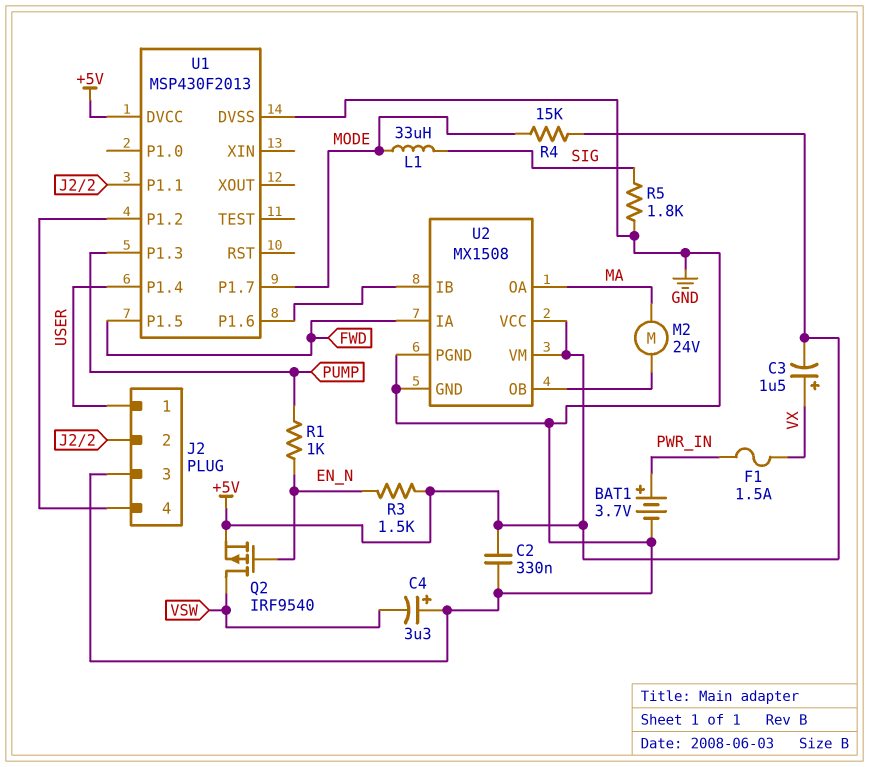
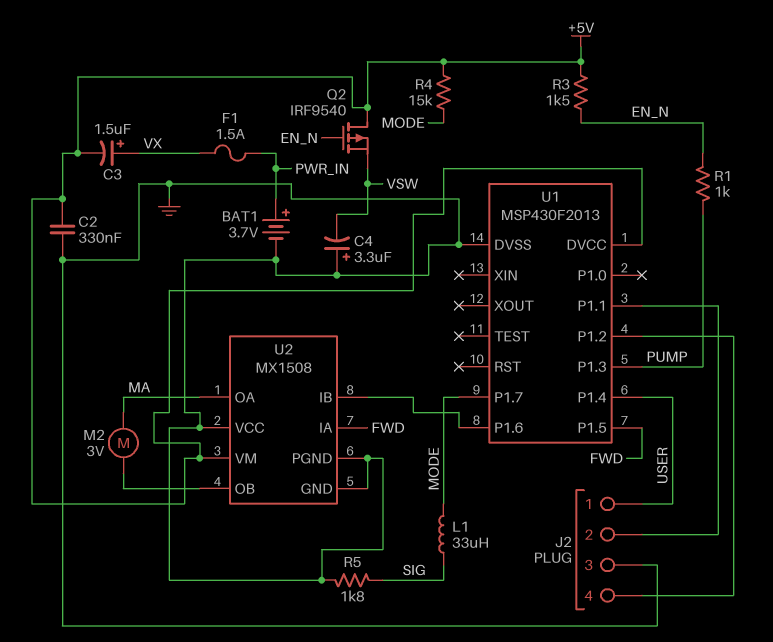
M2: motor 24V (MA, U2/OB) -> motor 3V (MA, U2/OB)
Q2: PMOS IRF9540 (G EN_N, D VSW, S +5V) -> PMOS IRF9540 (G EN_N, D +5V, S VSW)
U2 pin VCC: +5V -> GND

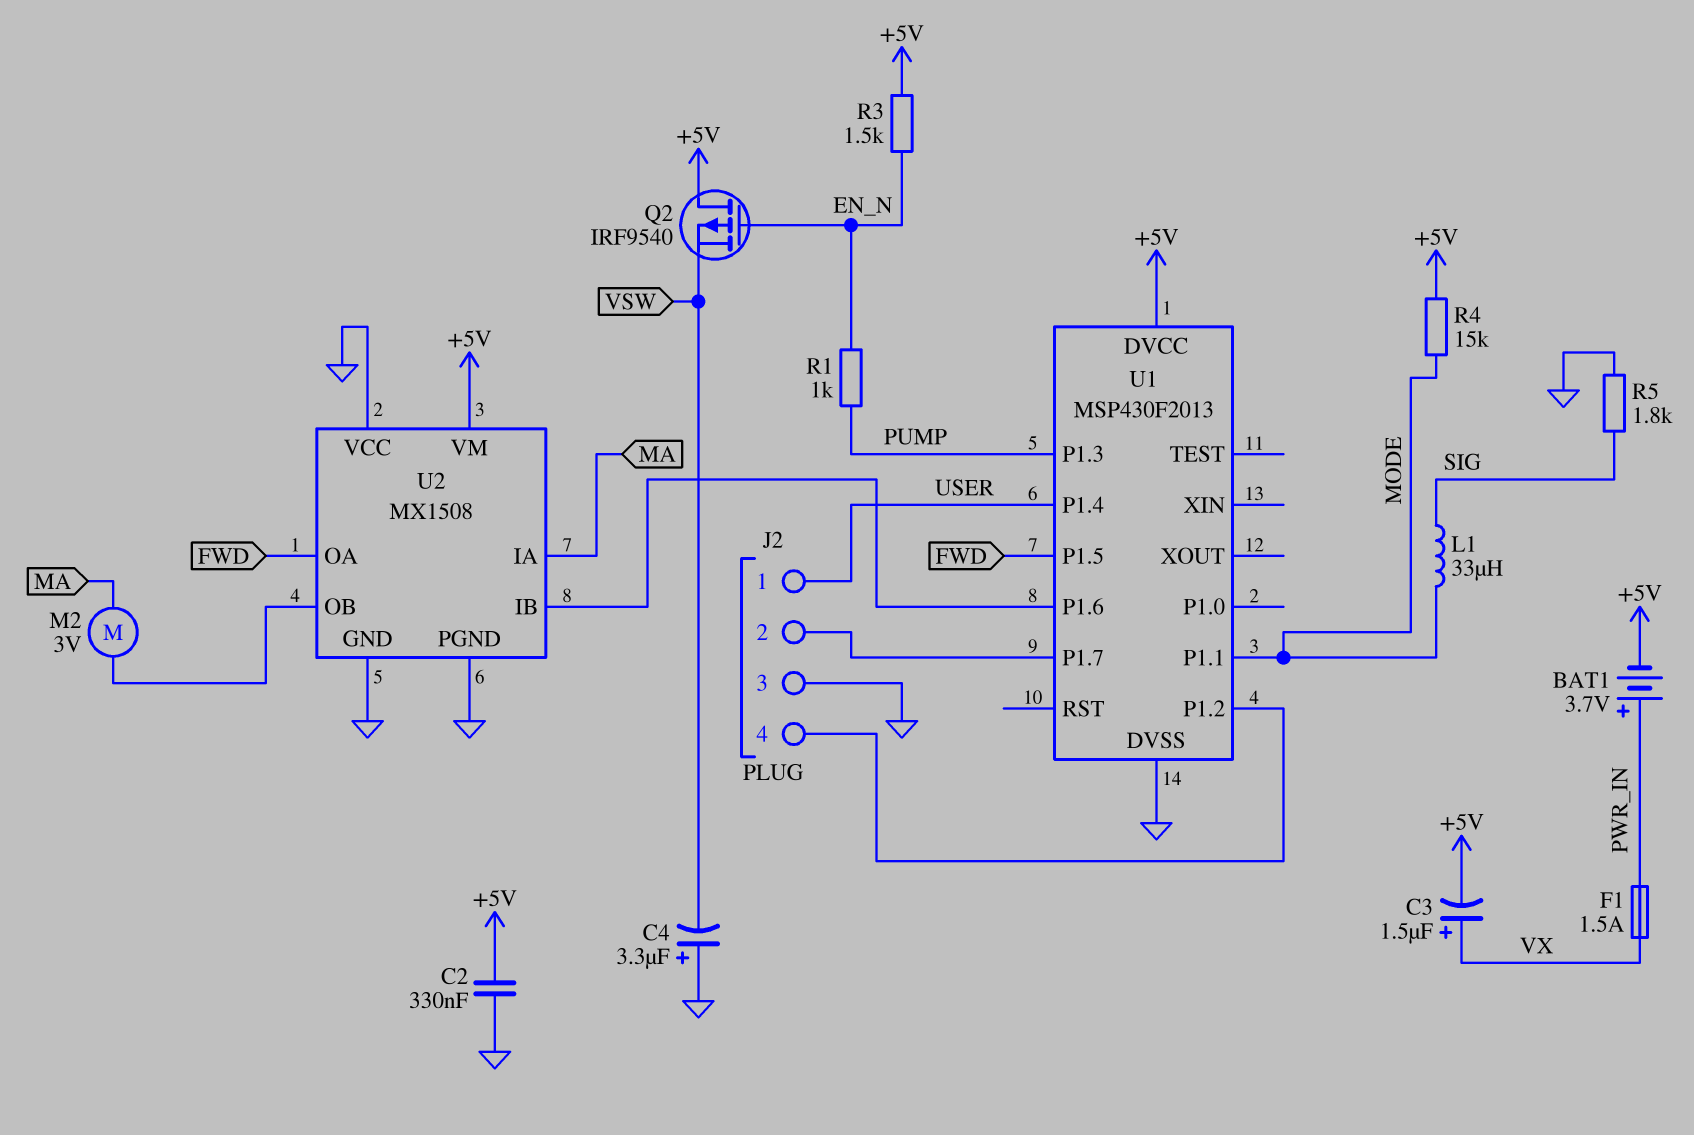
BAT1: 3.7V (plus PWR_IN, minus GND) -> 3.7V (plus PWR_IN, minus +5V)
U1 pin P1.1: J2/2 -> MODE
U1 pin P1.7: MODE -> J2/2
U2 pin IA: FWD -> MA
U2 pin OA: MA -> FWD

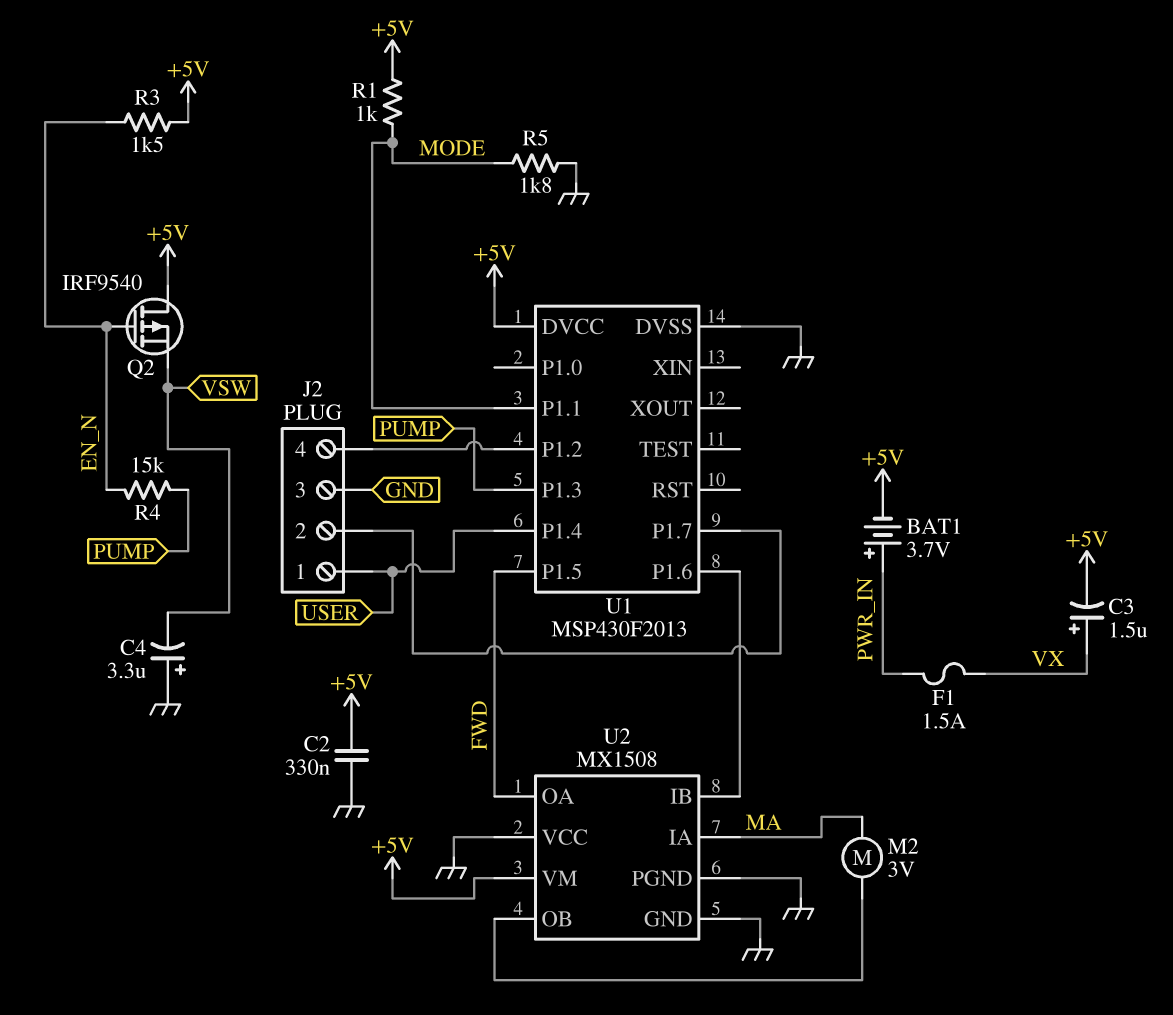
L1: 33uH (MODE, SIG) -> none
R1: 1k (EN_N, PUMP) -> 1k (+5V, MODE)
R4: 15k (+5V, MODE) -> 15k (EN_N, PUMP)
R5: 1.8k (GND, SIG) -> 1.8k (GND, MODE)

